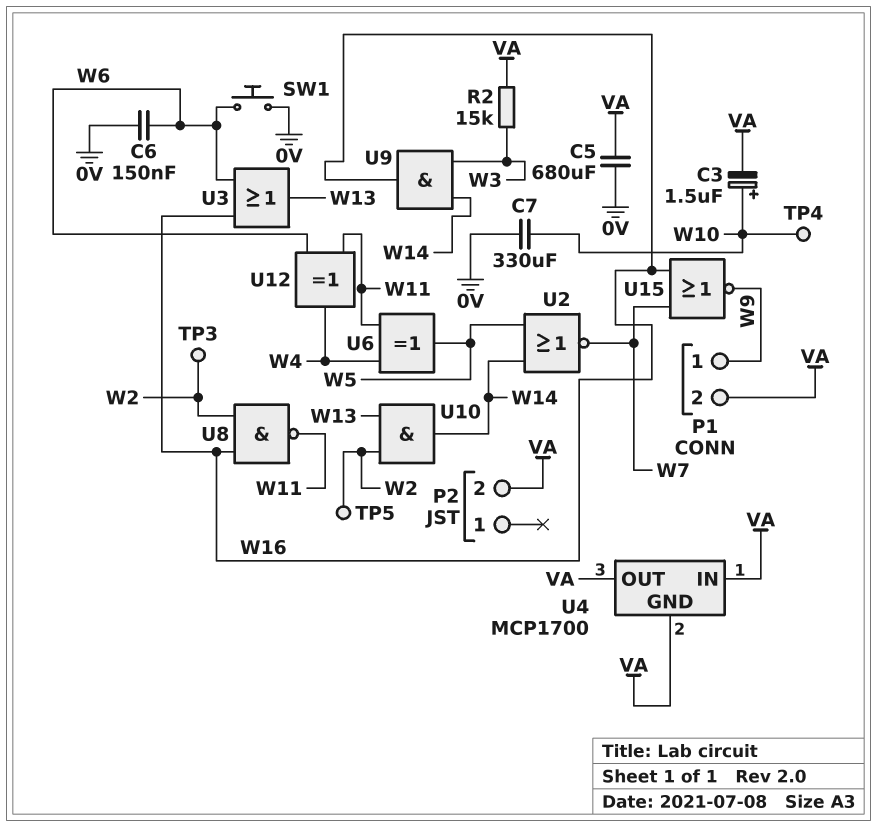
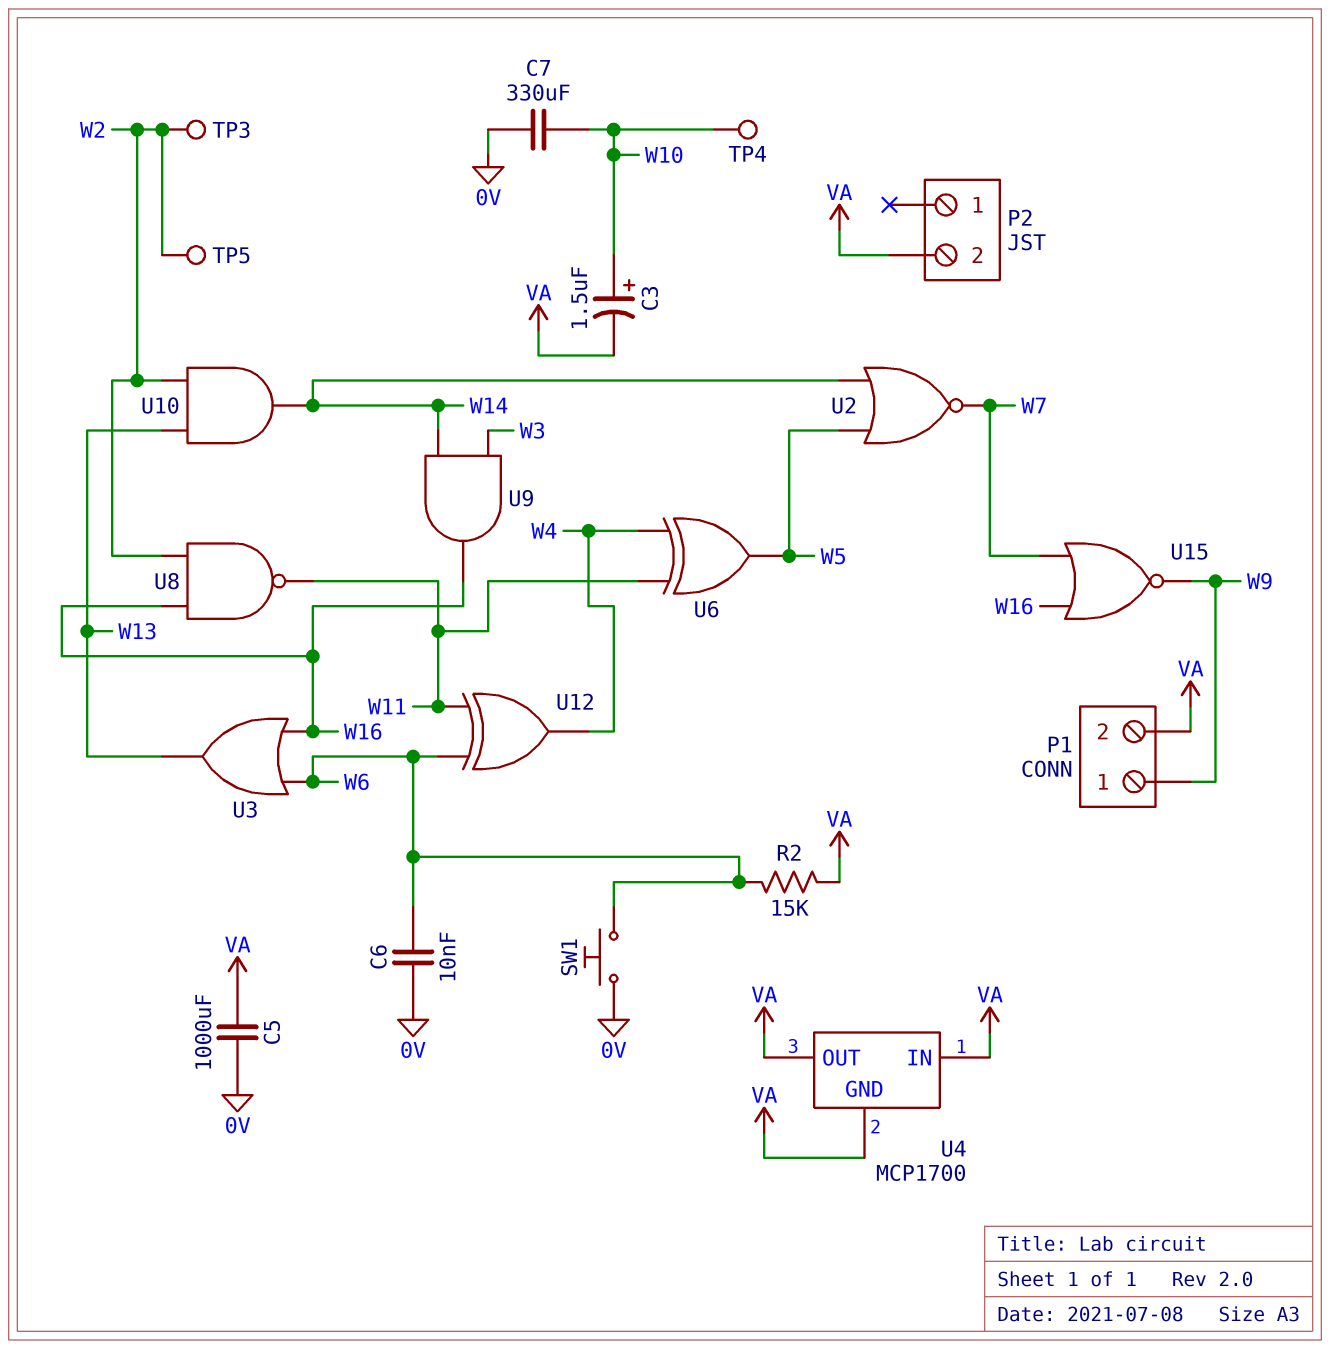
C5: 680uF (0V, VA) -> 1000uF (0V, VA)
C6: 150nF (0V, W6) -> 10nF (0V, W6)
R2: 15k (VA, W3) -> 15k (VA, W6)

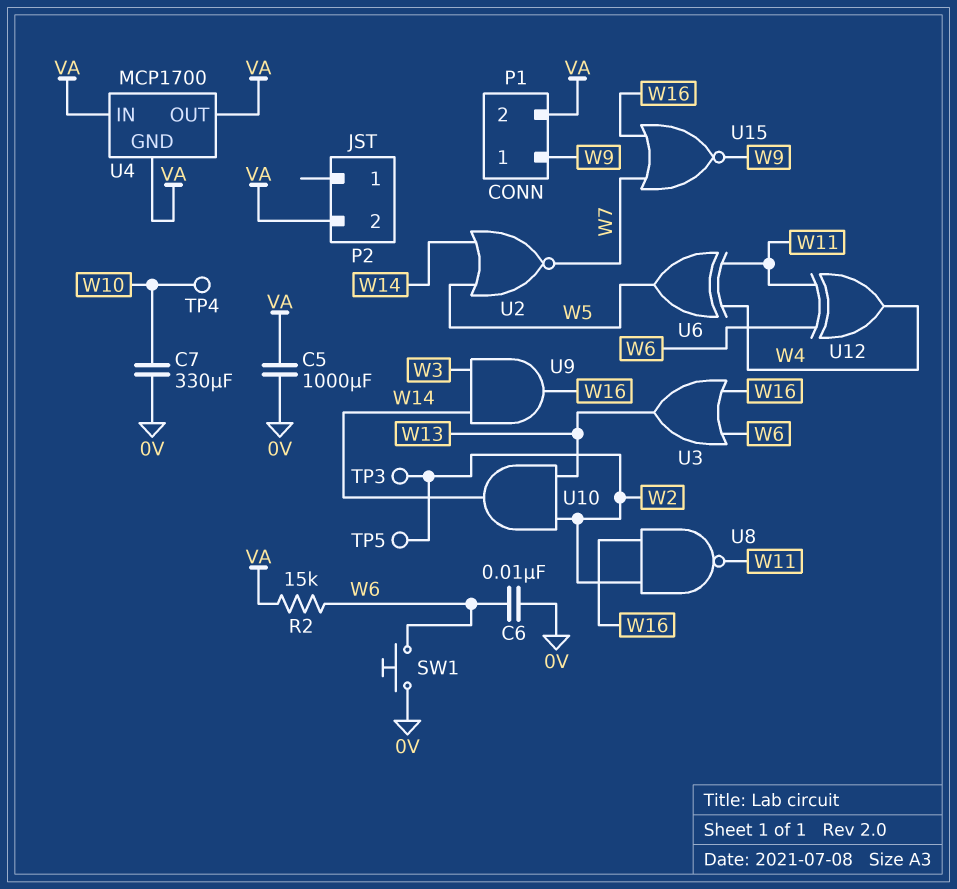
C3: 1.5uF (plus W10, minus VA) -> none

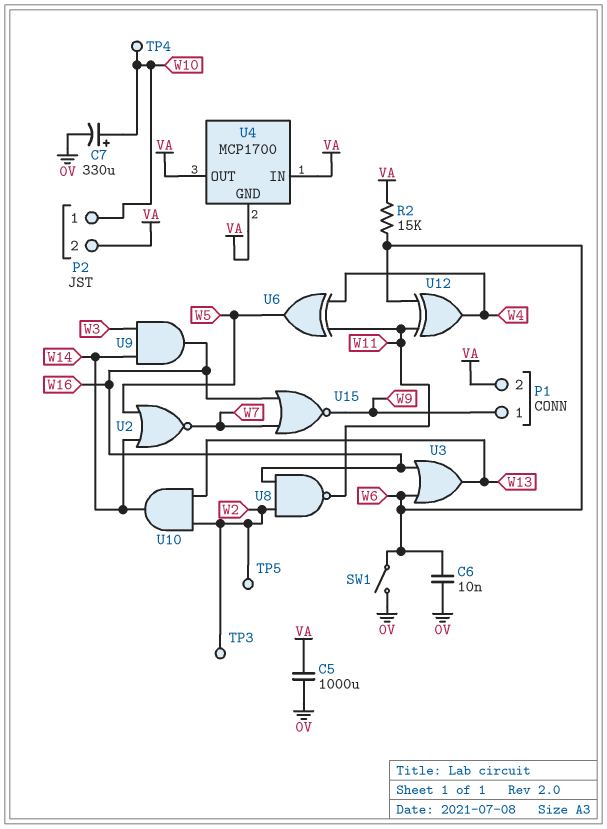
C7: 330uF (0V, W10) -> 330uF (plus W10, minus 0V)
P2 pin 1: none -> W10
SW1: button (0V, W6) -> switch (0V, W6)

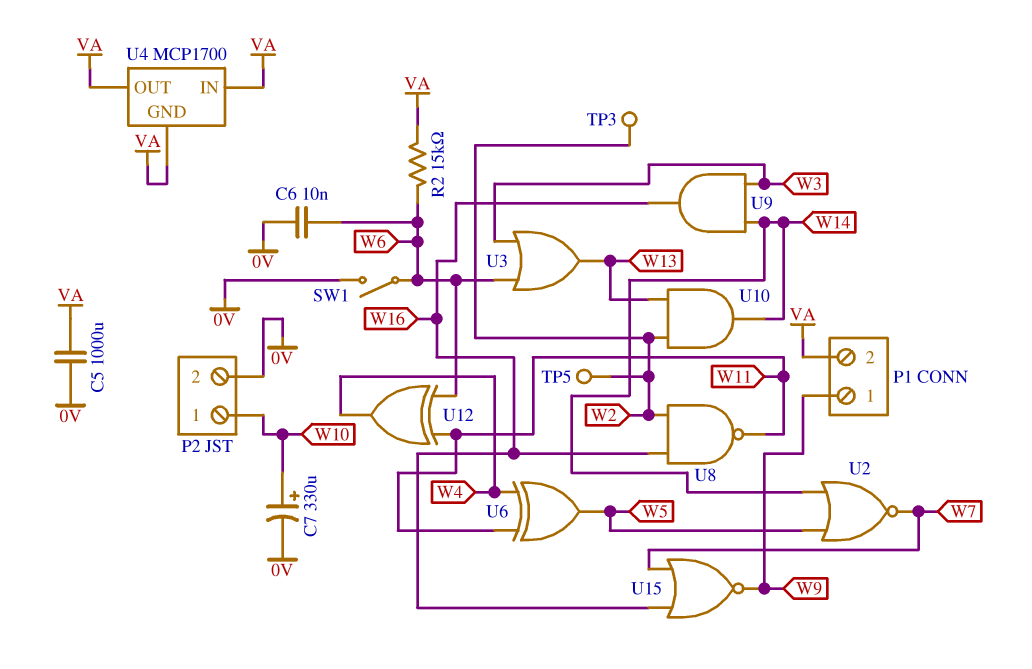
P2 pin 2: VA -> 0V
TP4: test point (W10) -> none
U3: OR (in W6, in W16, out W13) -> OR (in W3, in W6, out W13)

